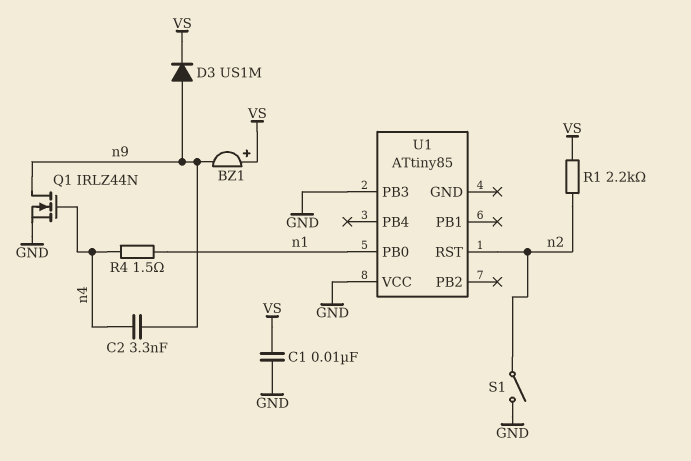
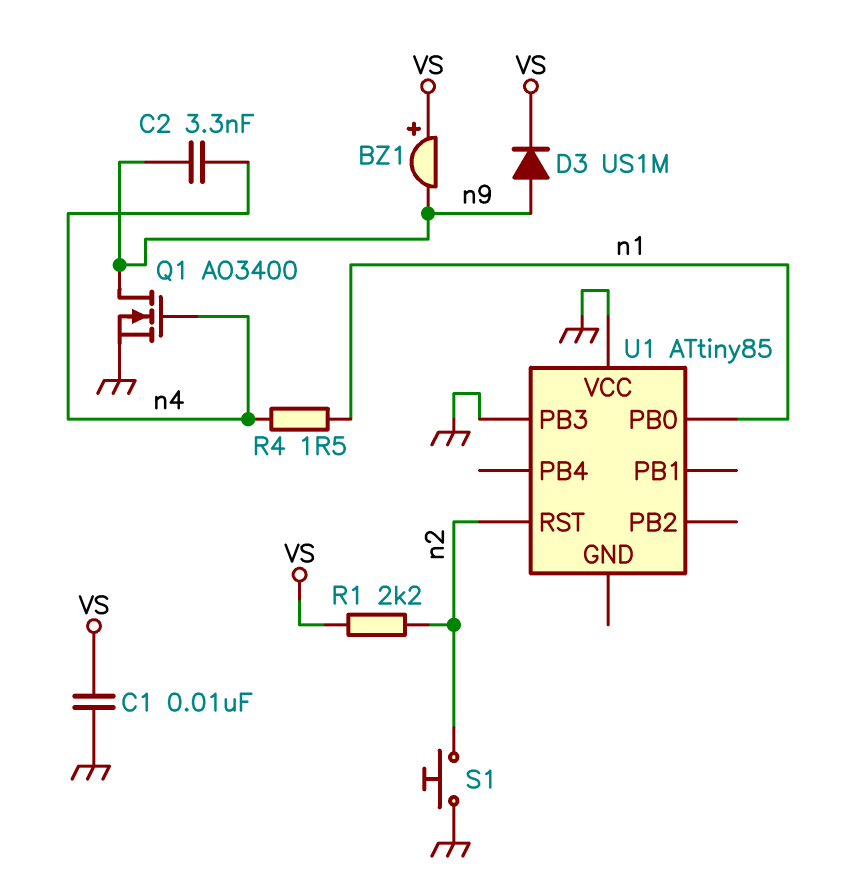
Q1: NMOS IRLZ44N (G n4, D n9, S GND) -> NMOS AO3400 (G n4, D n9, S GND)
S1: switch (GND, n2) -> button (GND, n2)

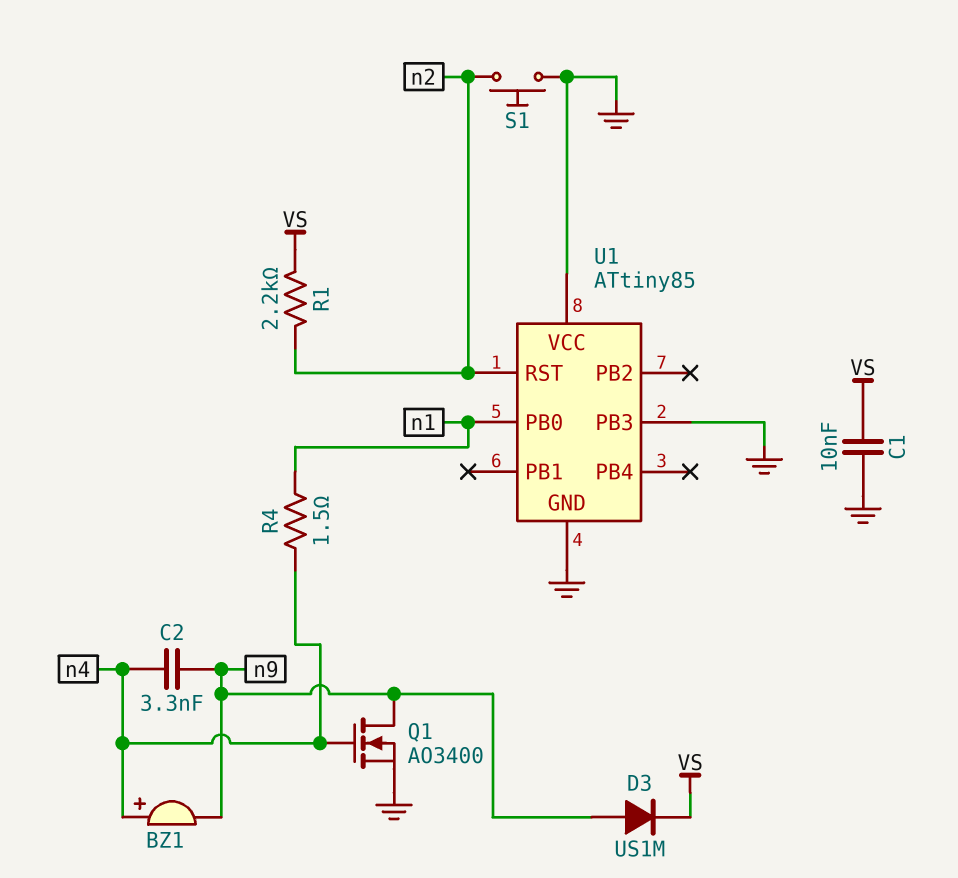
BZ1: buzzer (plus VS, minus n9) -> buzzer (plus n4, minus n9)
U1 pin GND: none -> GND

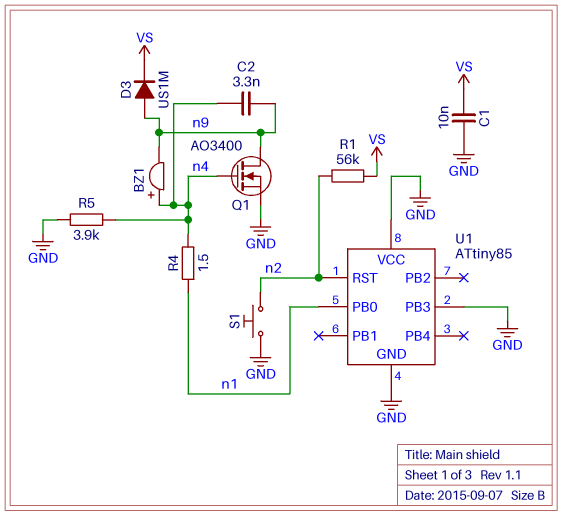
R1: 2.2k (VS, n2) -> 56k (VS, n2)
R5: none -> 3.9k (GND, n4)

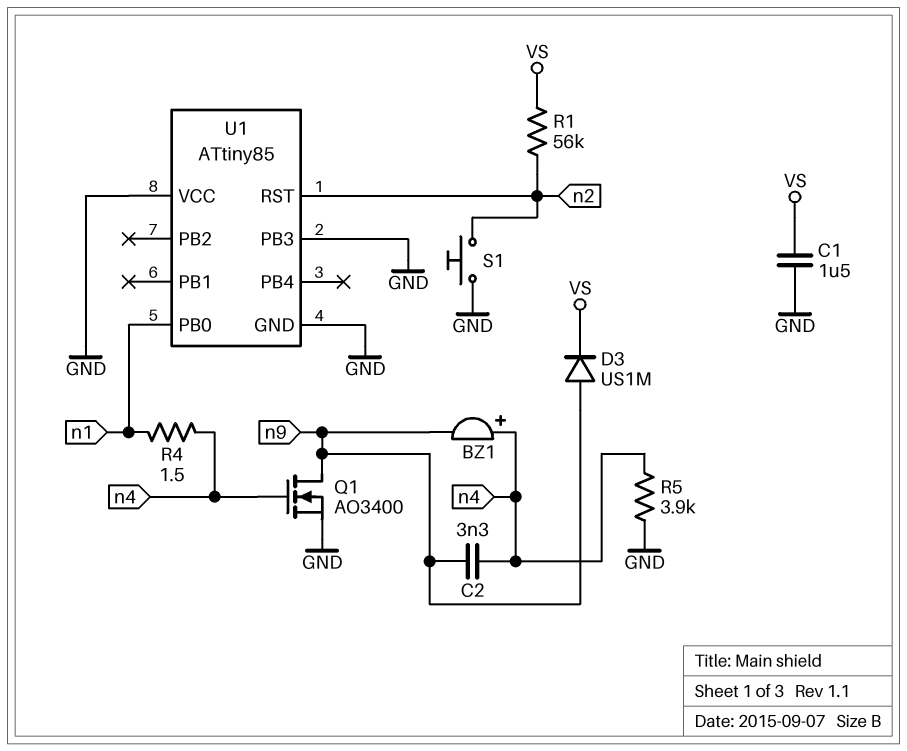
C1: 10nF (GND, VS) -> 1.5uF (GND, VS)

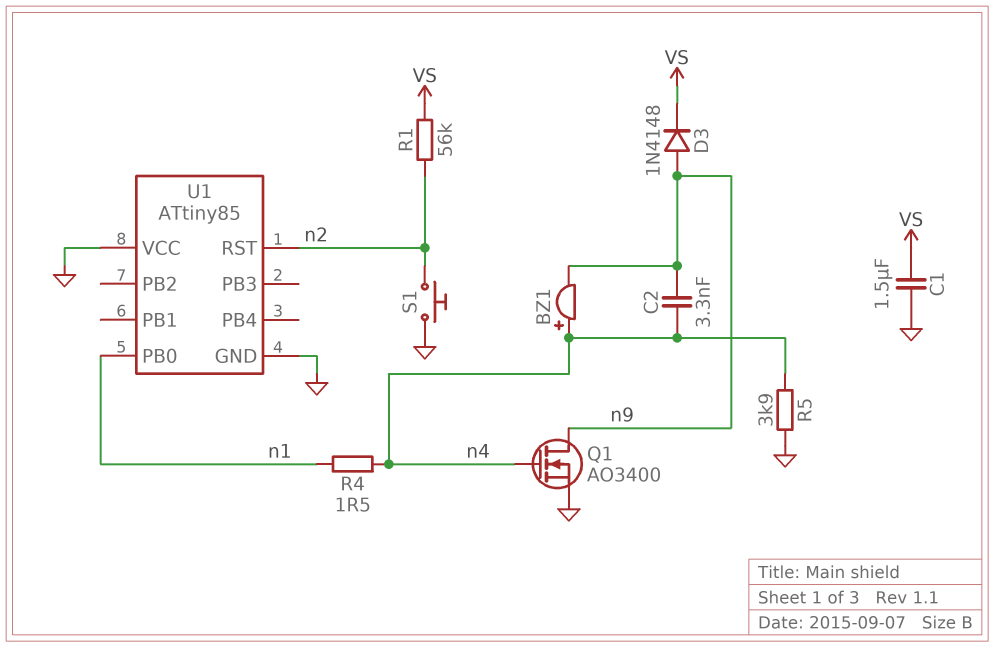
D3: diode US1M (A n9, K VS) -> diode 1N4148 (A n9, K VS)
U1 pin PB3: GND -> none

